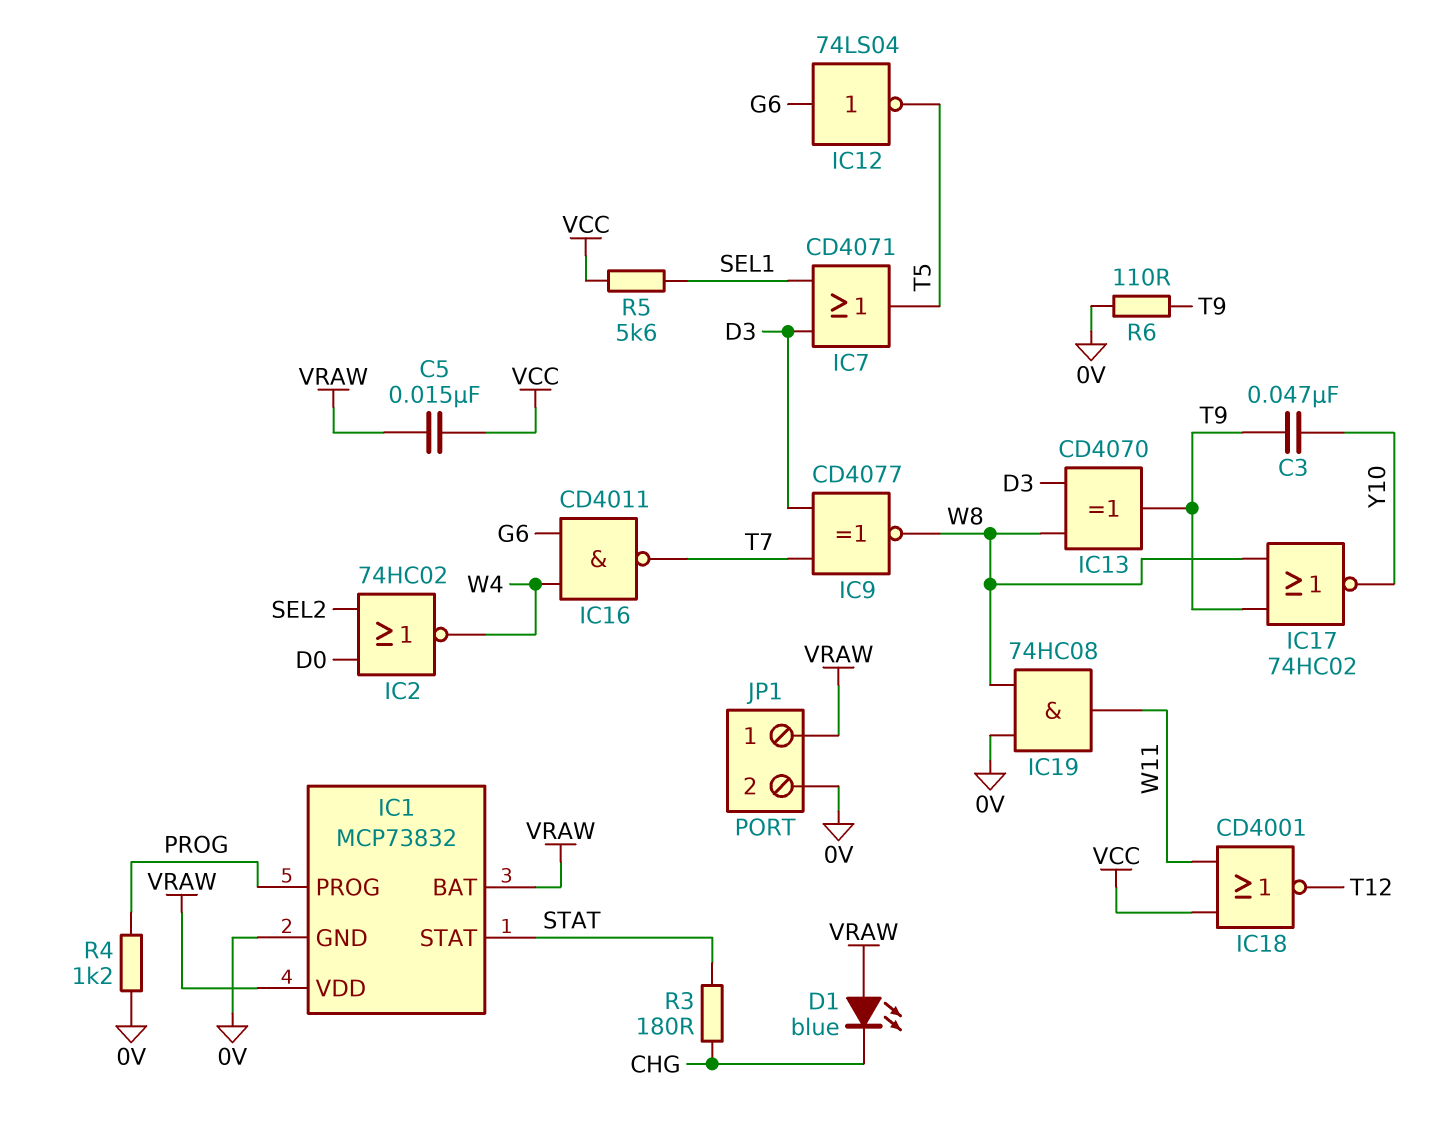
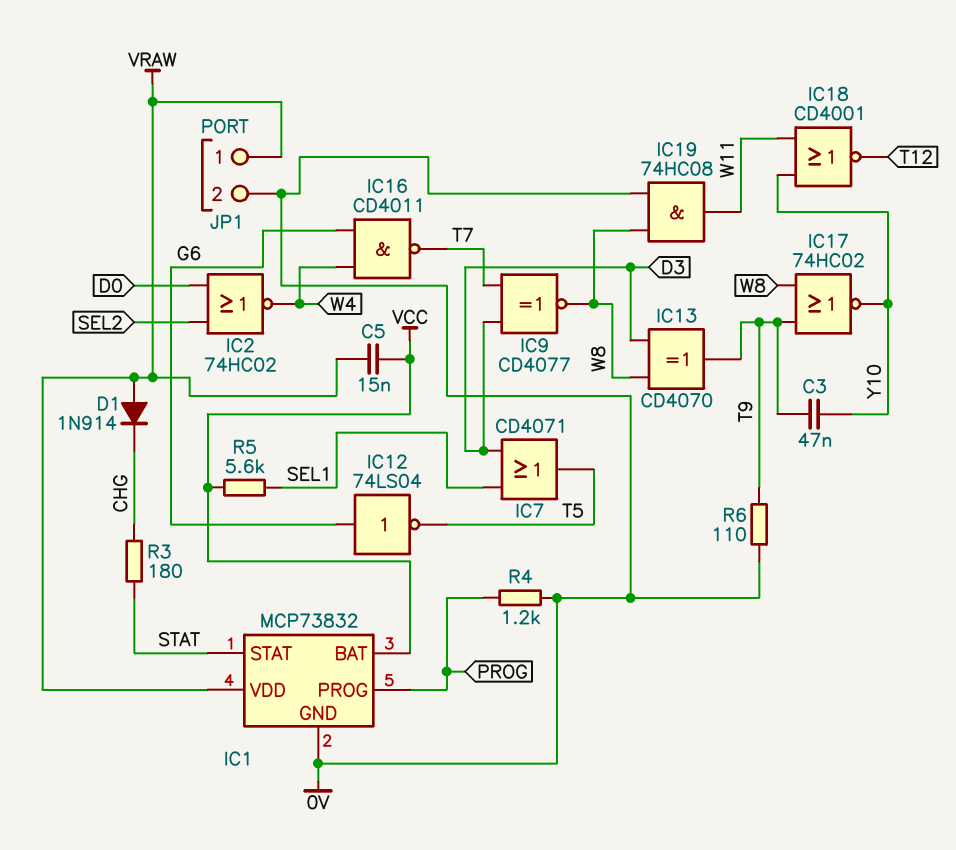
D1: LED blue (A VRAW, K CHG) -> diode 1N914 (A VRAW, K CHG)
IC1 pin BAT: VRAW -> VCC
IC18: NOR CD4001 (in VCC, in W11, out T12) -> NOR CD4001 (in W11, in Y10, out T12)

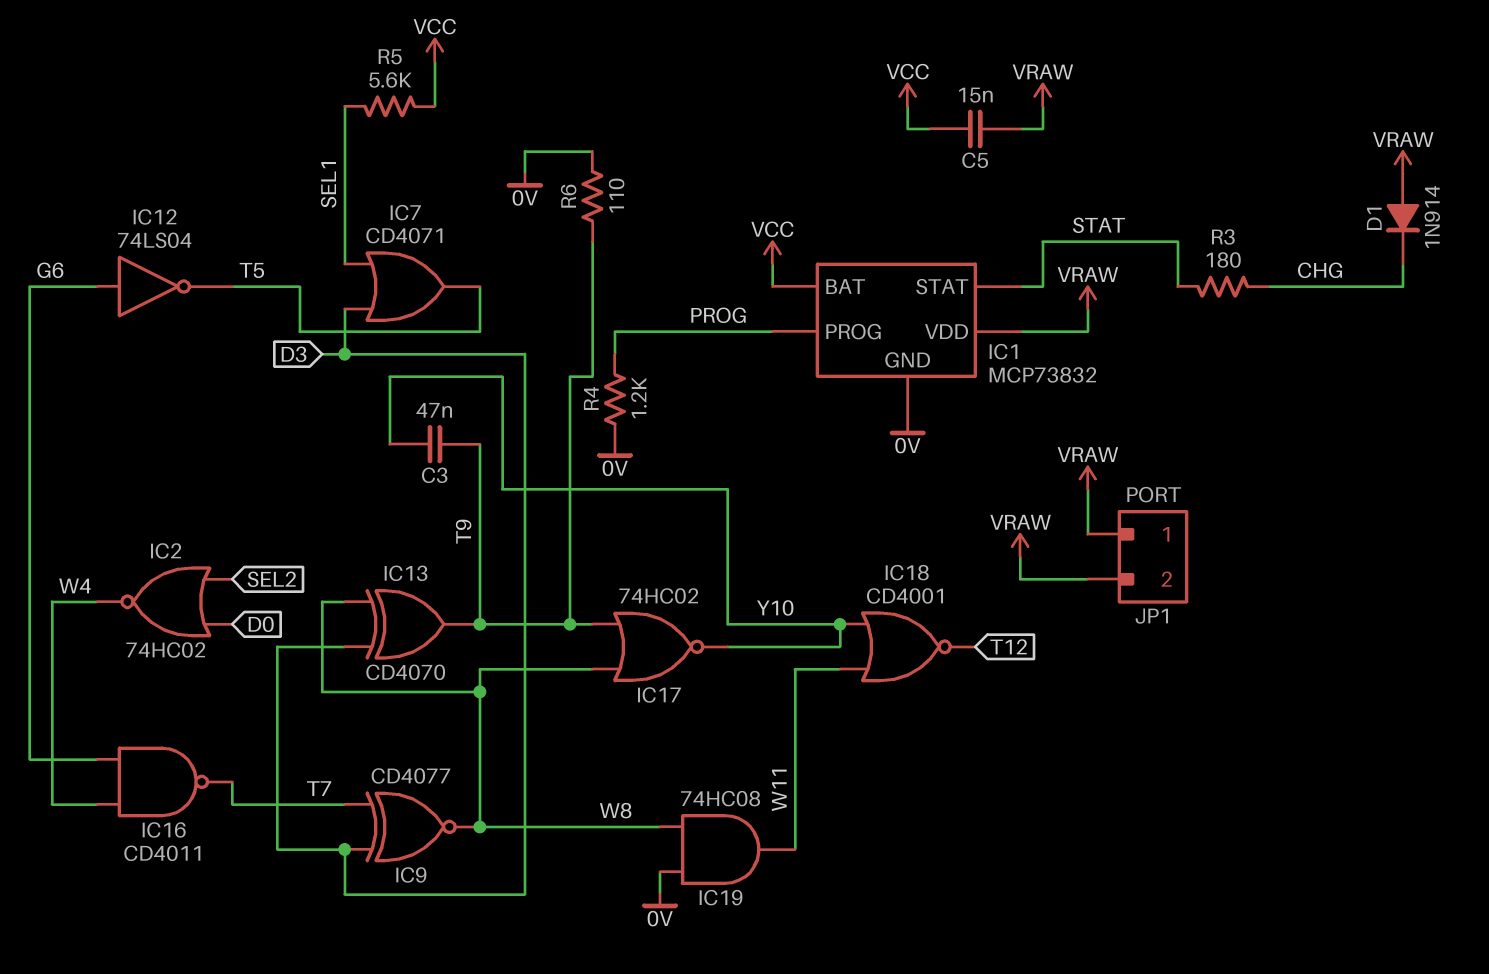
JP1 pin 2: 0V -> VRAW

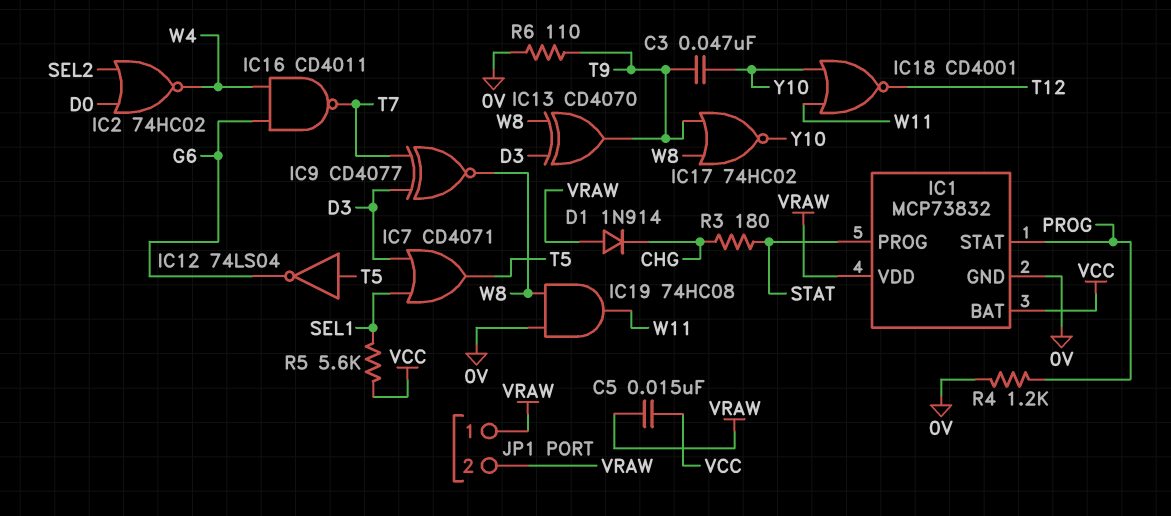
IC1 pin PROG: PROG -> STAT
IC1 pin STAT: STAT -> PROG
IC12: NOT 74LS04 (in G6, out T5) -> NOT 74LS04 (in T5, out G6)

